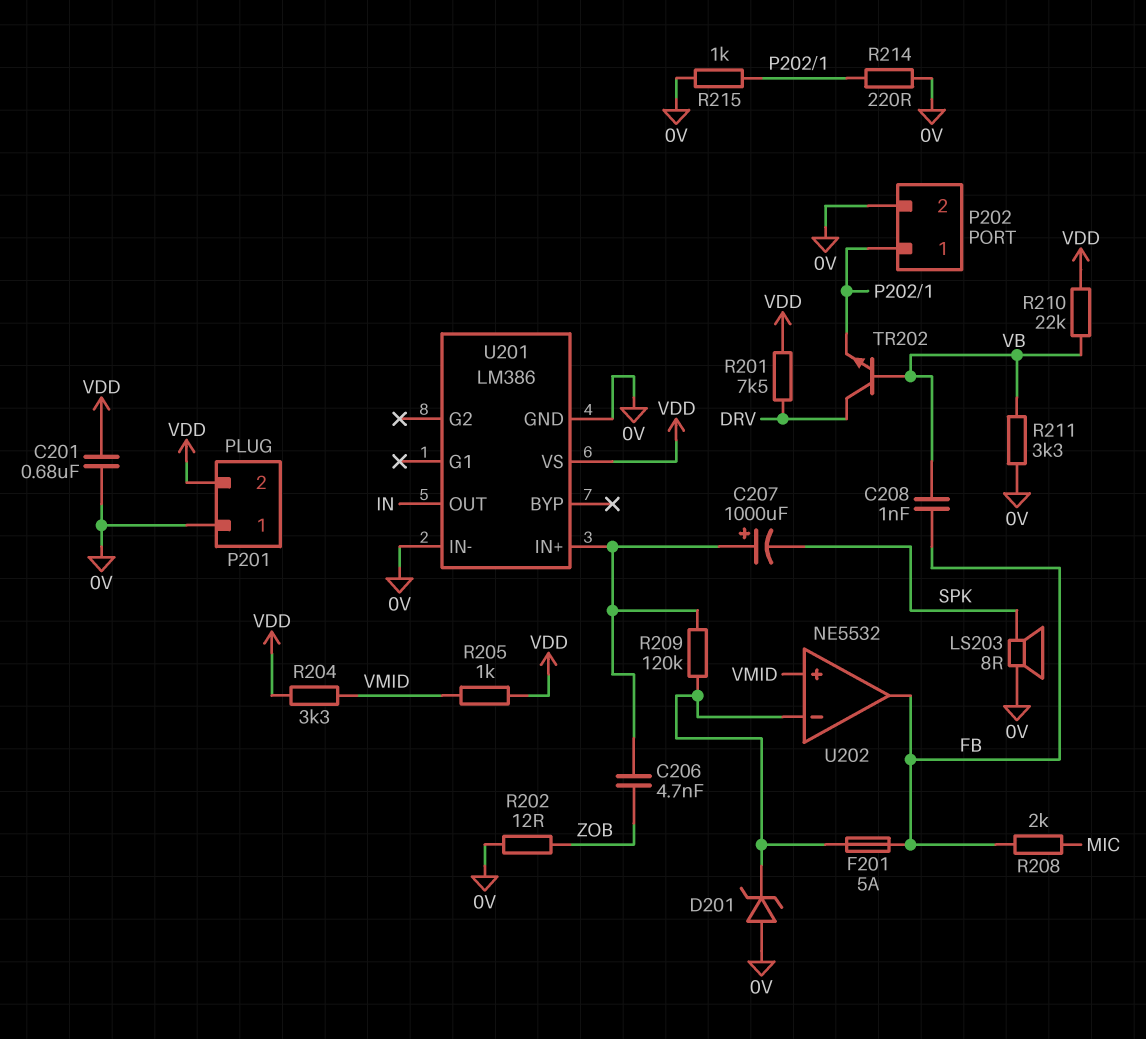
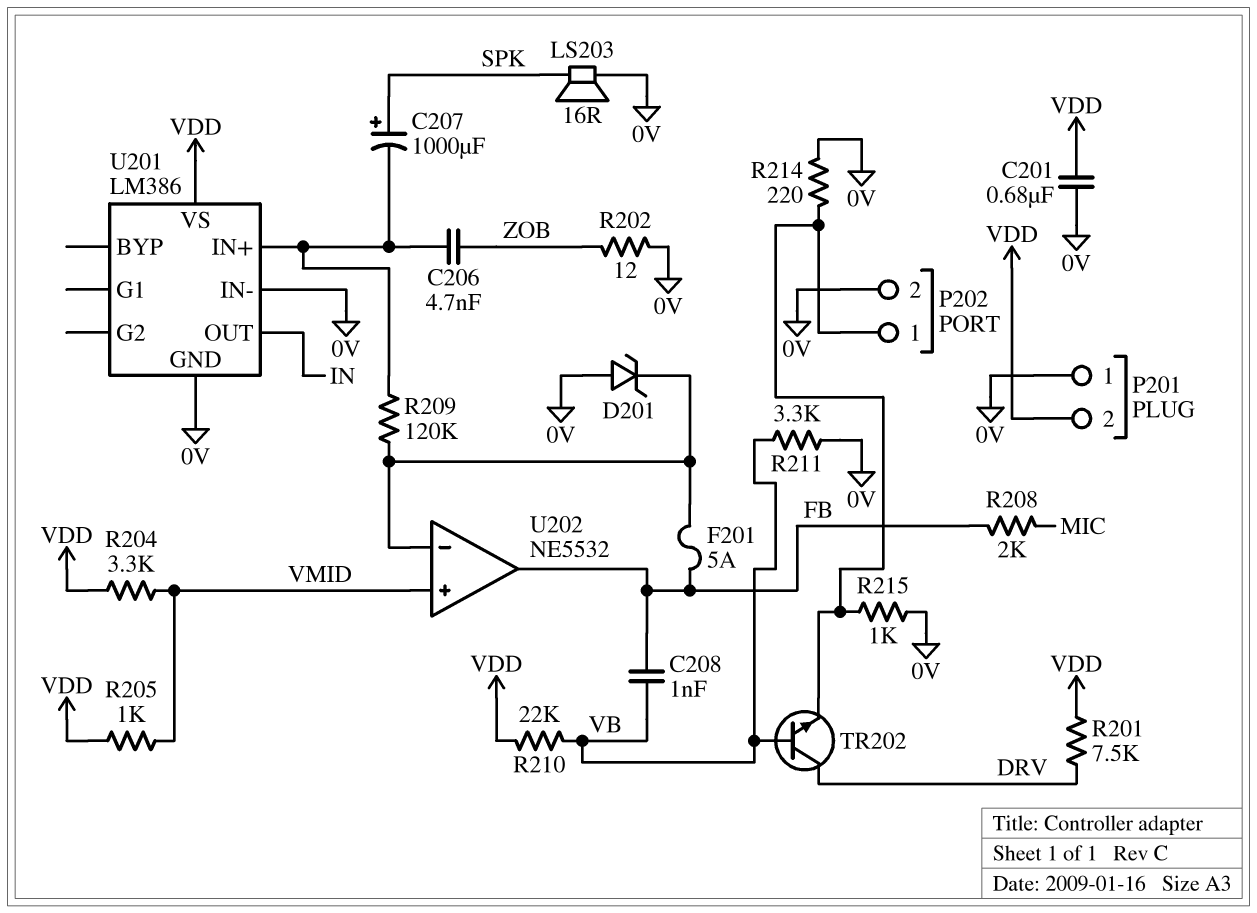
C207: 1000uF (plus U201/IN+, minus SPK) -> 1000uF (plus SPK, minus U201/IN+)
LS203: speaker 8R (0V, SPK) -> speaker 16R (0V, SPK)

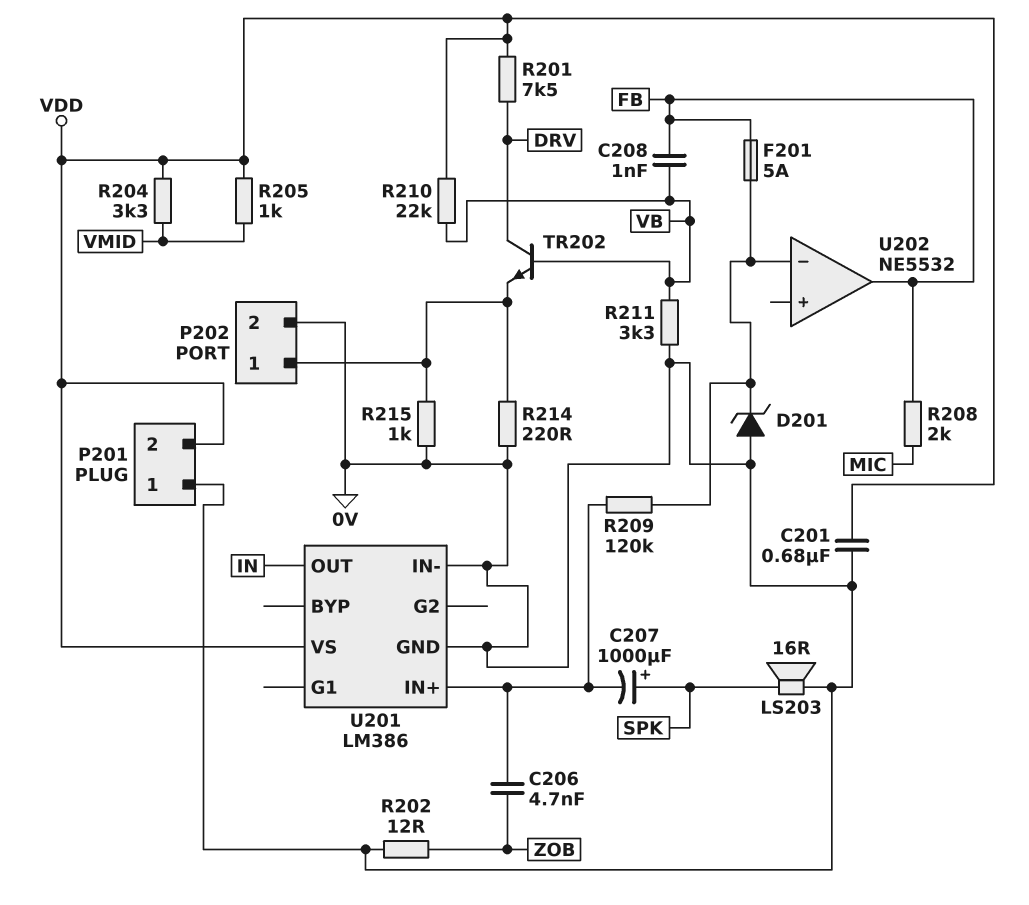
U202 pin in+: VMID -> none

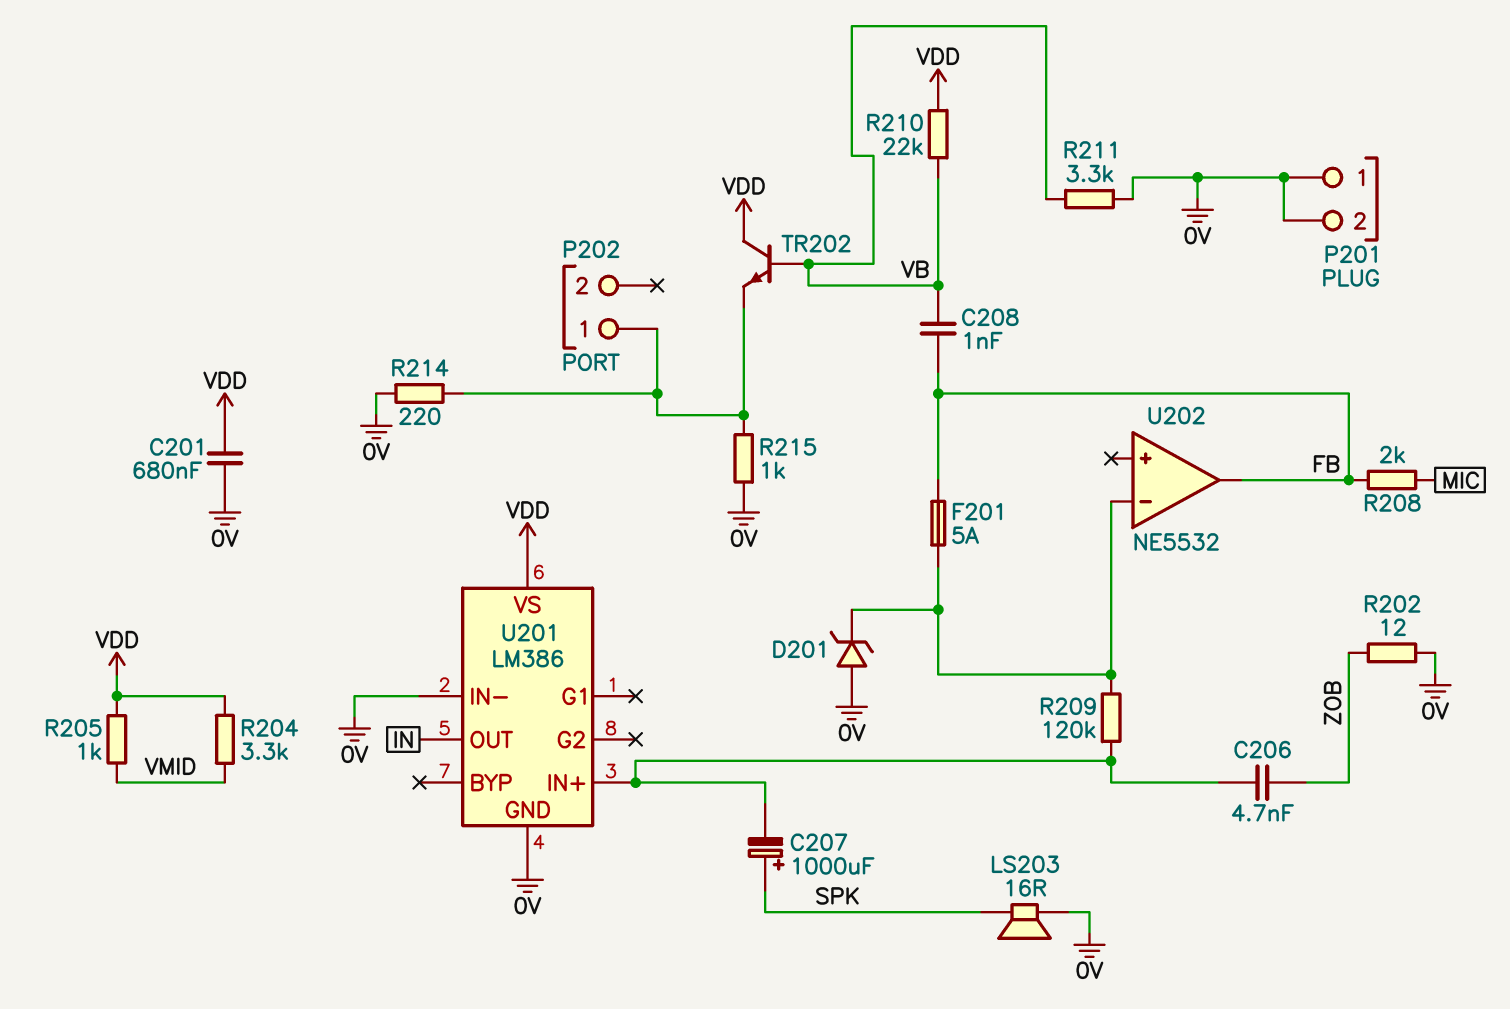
P201 pin 2: VDD -> 0V
P202 pin 2: 0V -> none
R201: 7.5k (DRV, VDD) -> none
TR202: NPN (B VB, C DRV, E P202/1) -> NPN (B VB, C VDD, E P202/1)

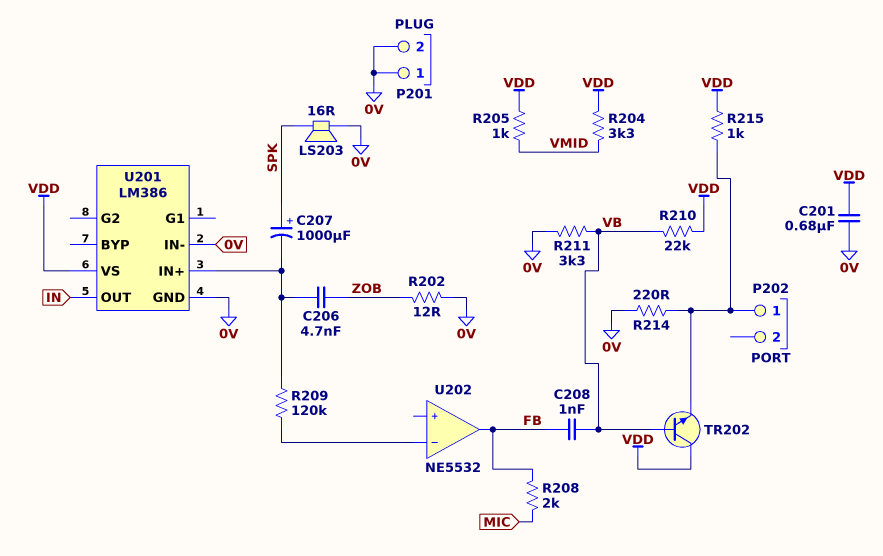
D201: zener (A 0V, K U202/in-) -> none
F201: 5A (FB, U202/in-) -> none
R215: 1k (0V, P202/1) -> 1k (P202/1, VDD)

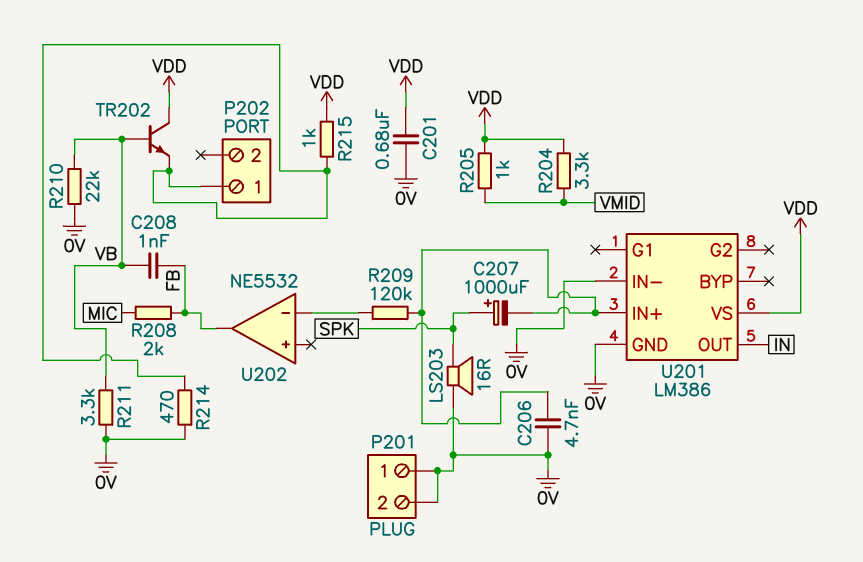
C206: 4.7nF (U201/IN+, ZOB) -> 4.7nF (0V, U201/IN+)
R202: 12 (0V, ZOB) -> none
R210: 22k (VB, VDD) -> 22k (0V, VB)
R214: 220 (0V, P202/1) -> 470 (0V, P202/1)

